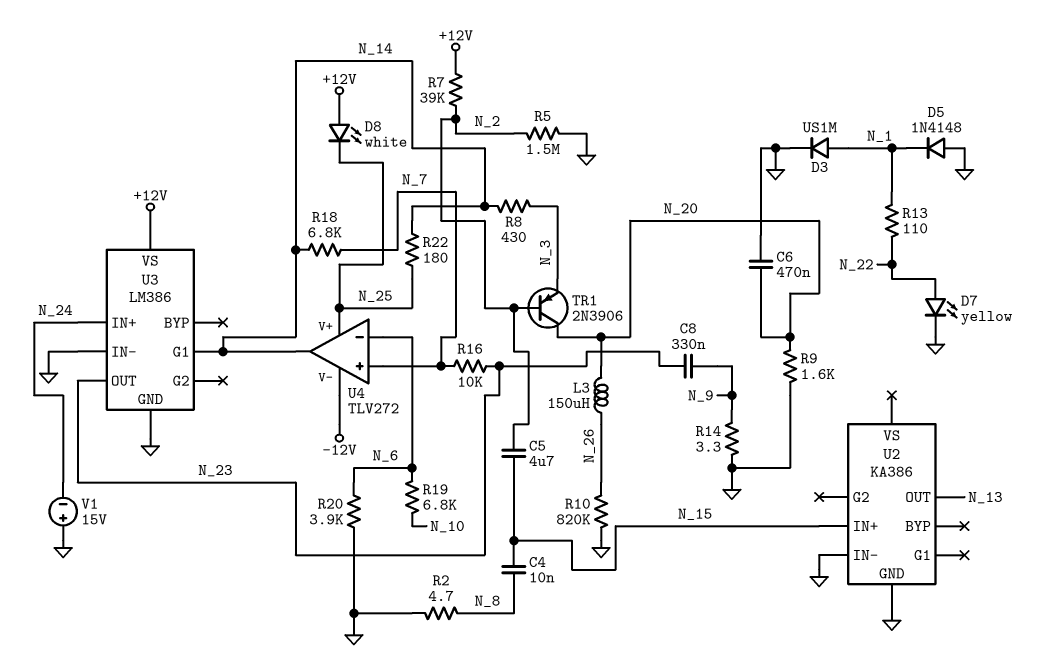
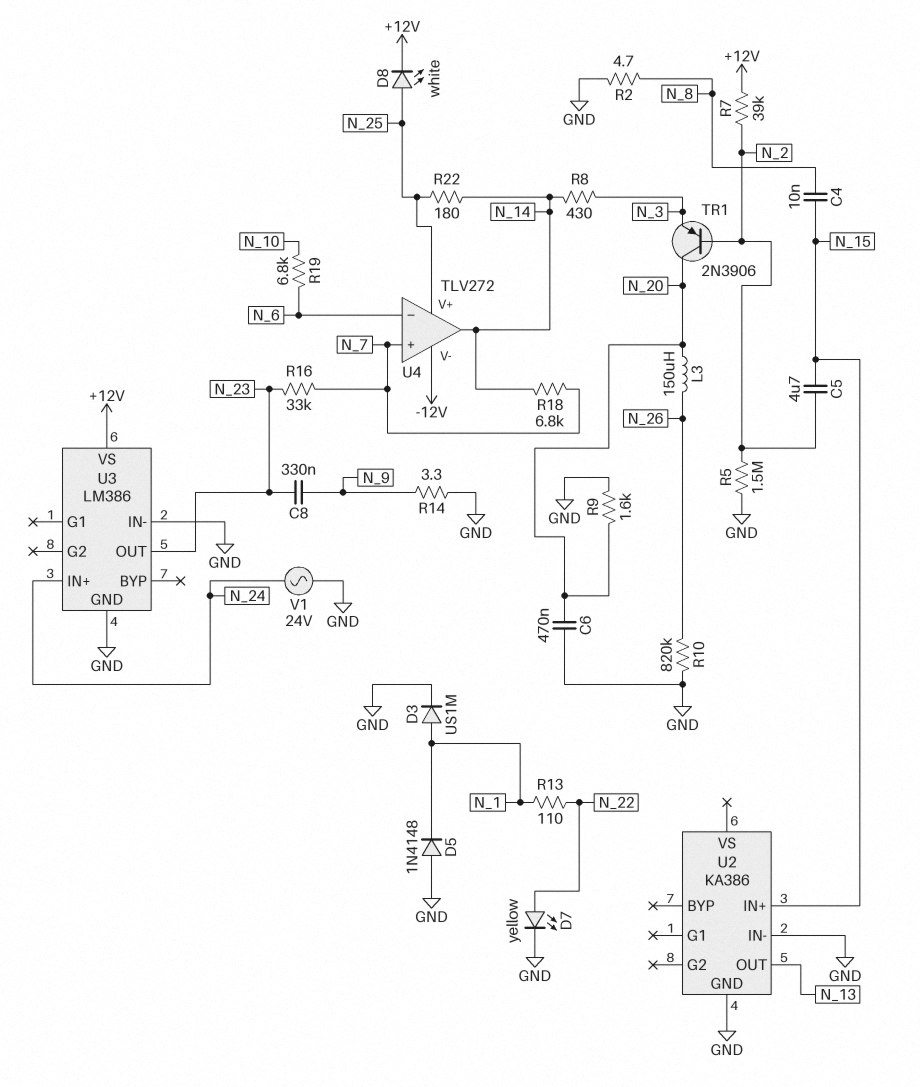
D8: LED white (A +12V, K N_25) -> LED white (A N_25, K +12V)
R16: 10k (N_7, N_23) -> 33k (N_7, N_23)
R20: 3.9k (GND, N_6) -> none
U3 pin G1: N_14 -> none
V1: 15V (plus GND, minus N_24) -> AC 24V (GND, N_24)

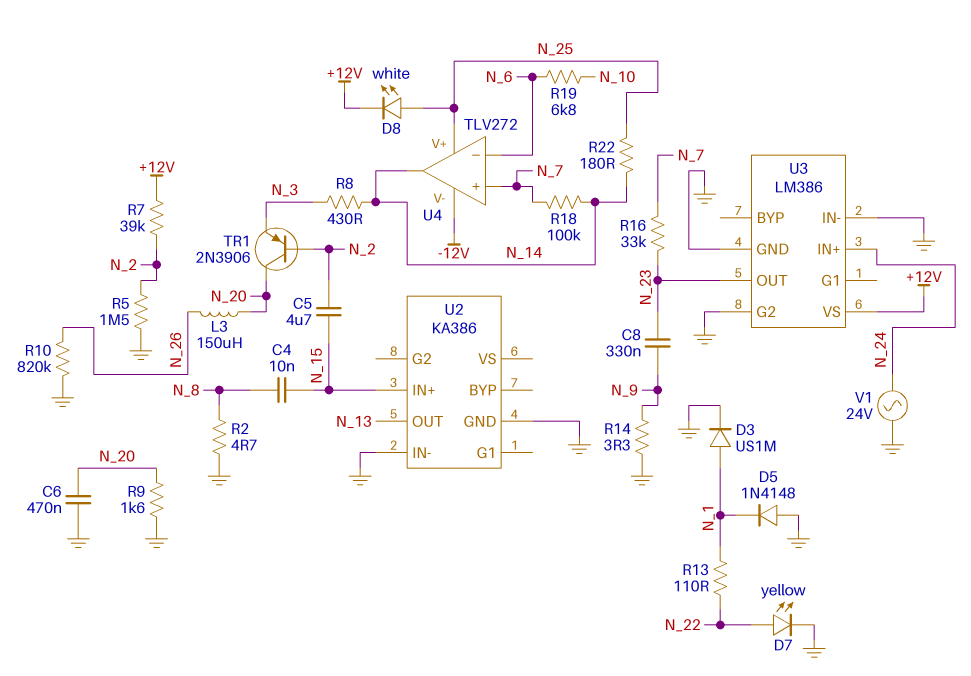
R18: 6.8k (N_7, N_14) -> 100k (N_7, N_14)
U3 pin G2: none -> GND

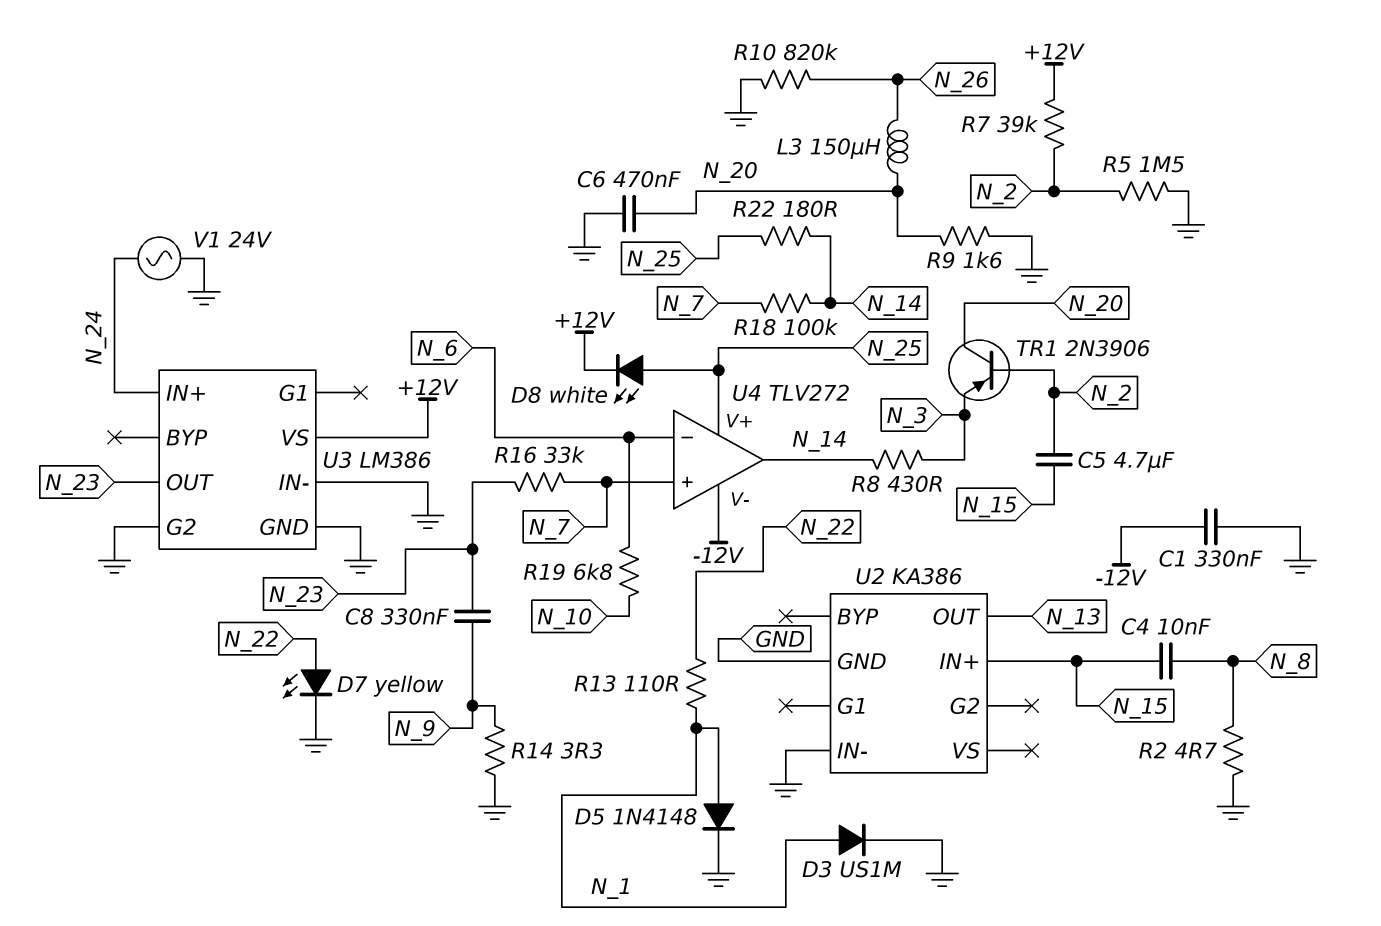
C1: none -> 330nF (-12V, GND)
D5: diode 1N4148 (A GND, K N_1) -> diode 1N4148 (A N_1, K GND)

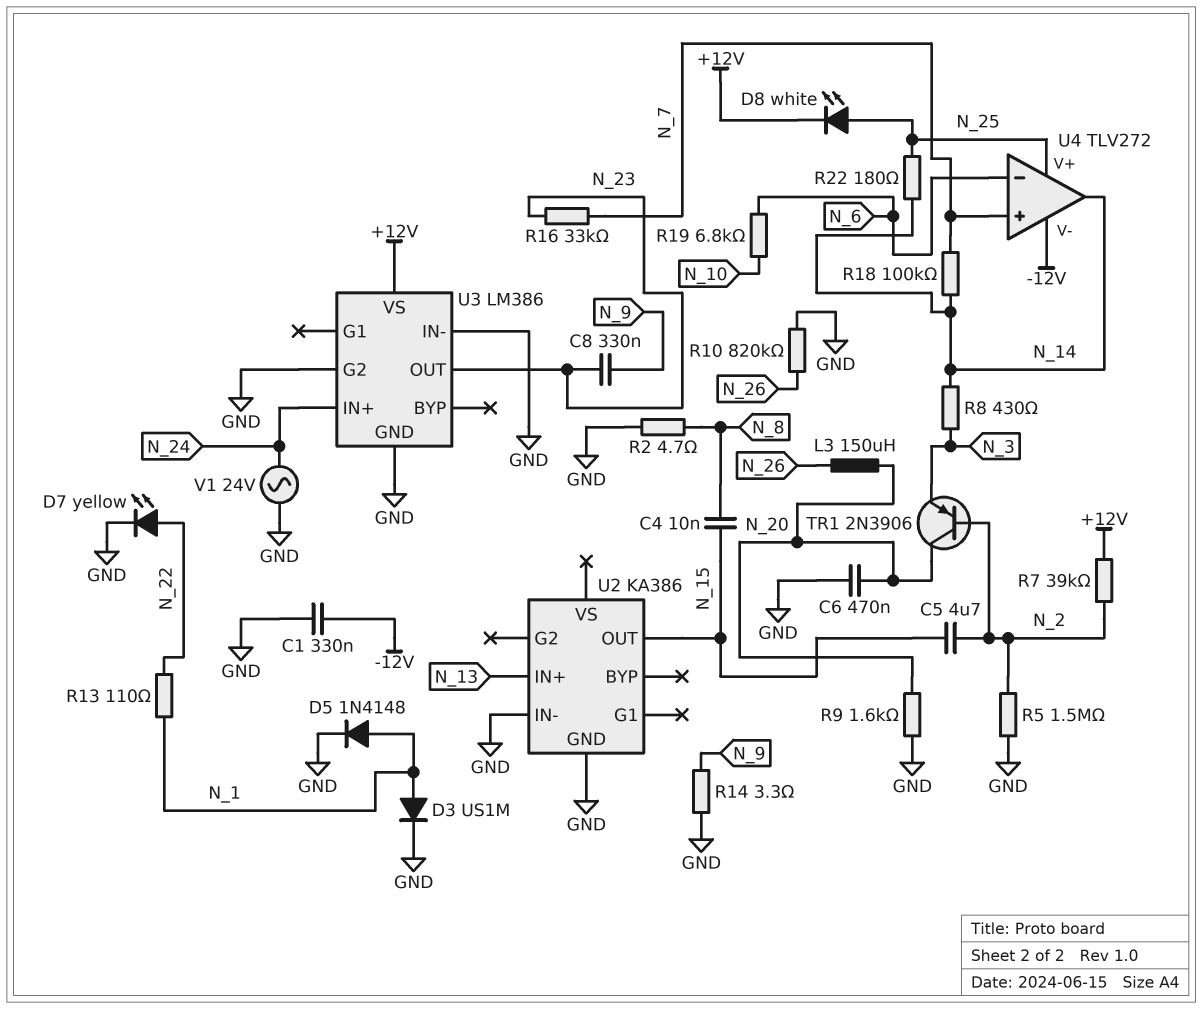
U2 pin IN+: N_15 -> N_13
U2 pin OUT: N_13 -> N_15

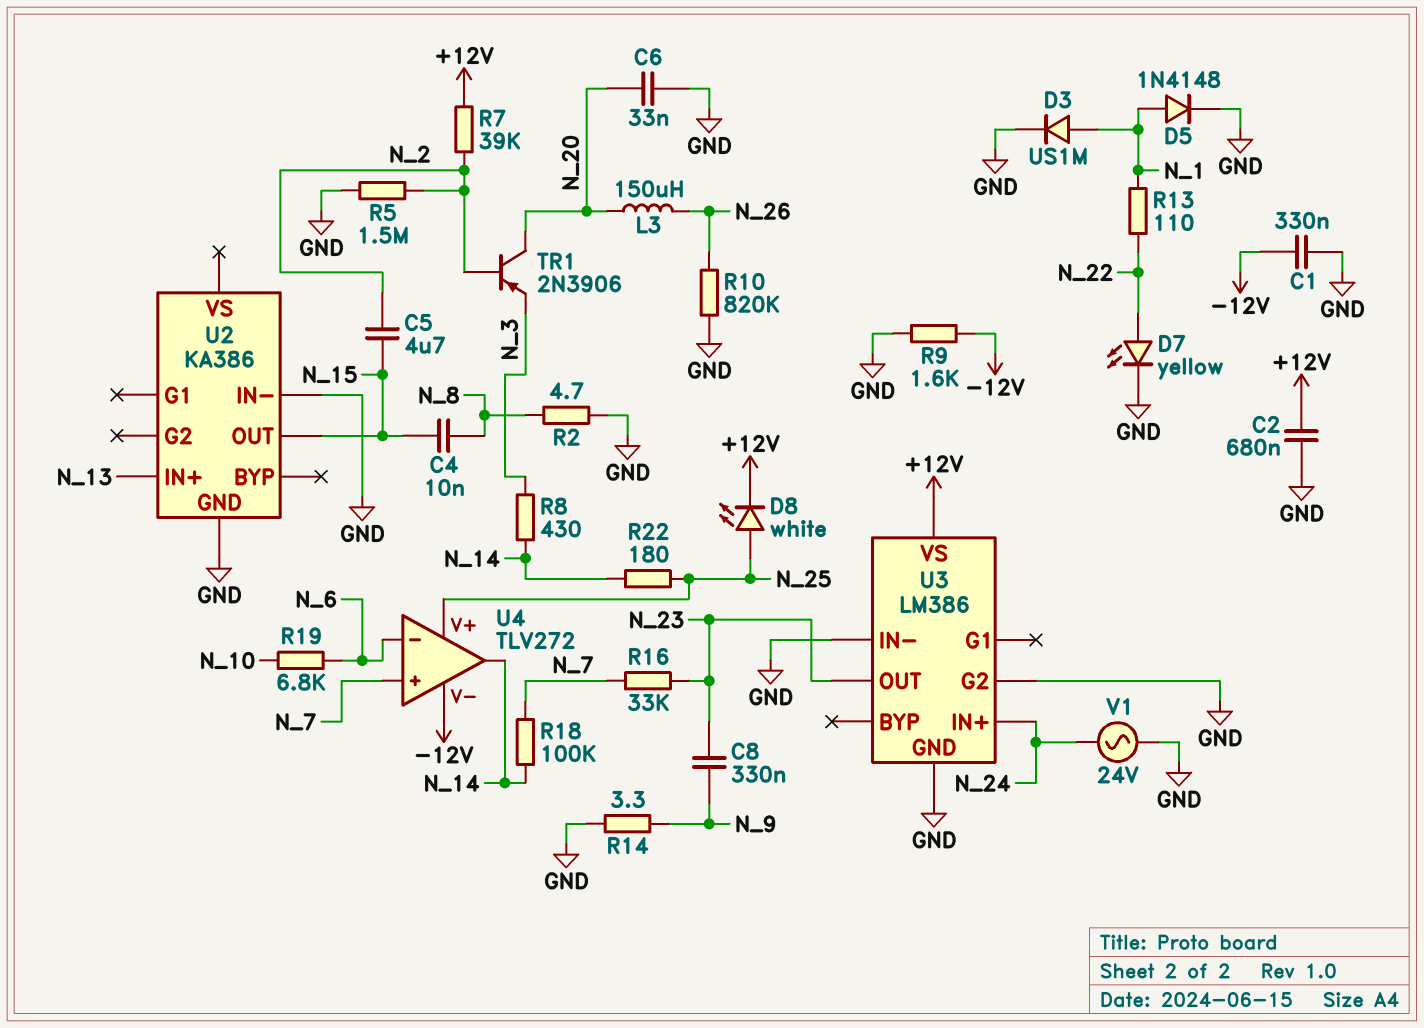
C2: none -> 680nF (+12V, GND)
C6: 470nF (GND, N_20) -> 33nF (GND, N_20)
R9: 1.6k (GND, N_20) -> 1.6k (-12V, GND)

